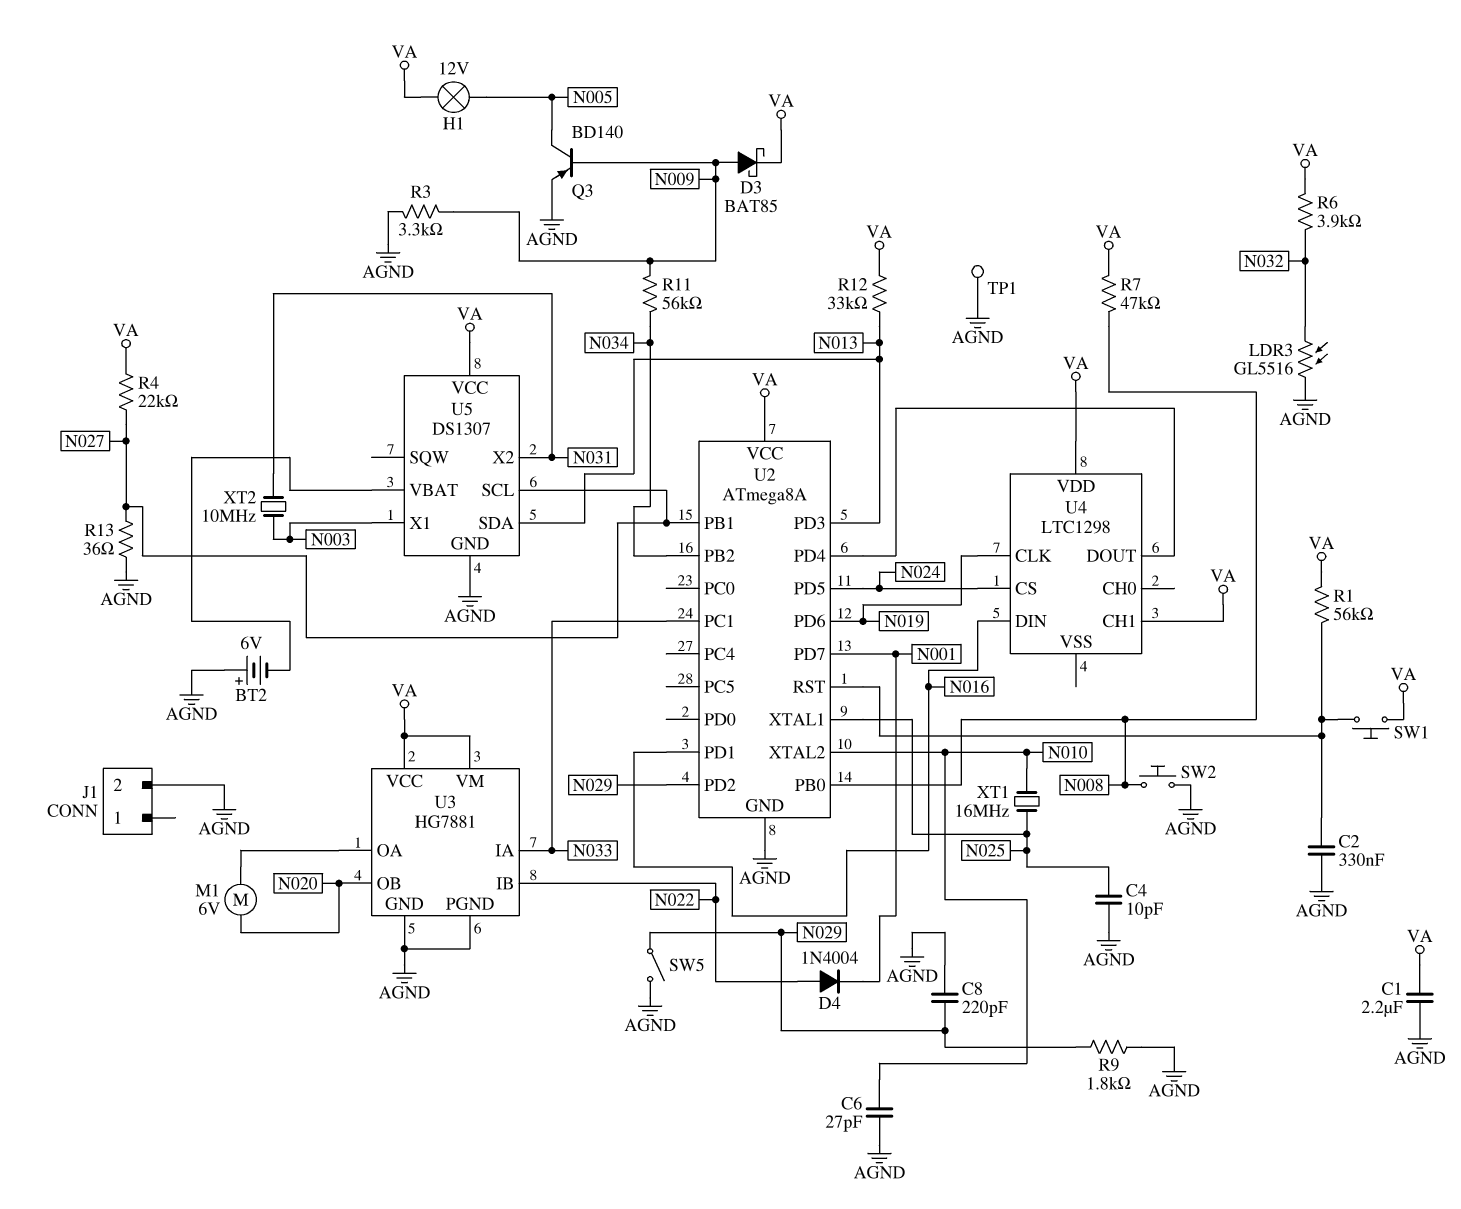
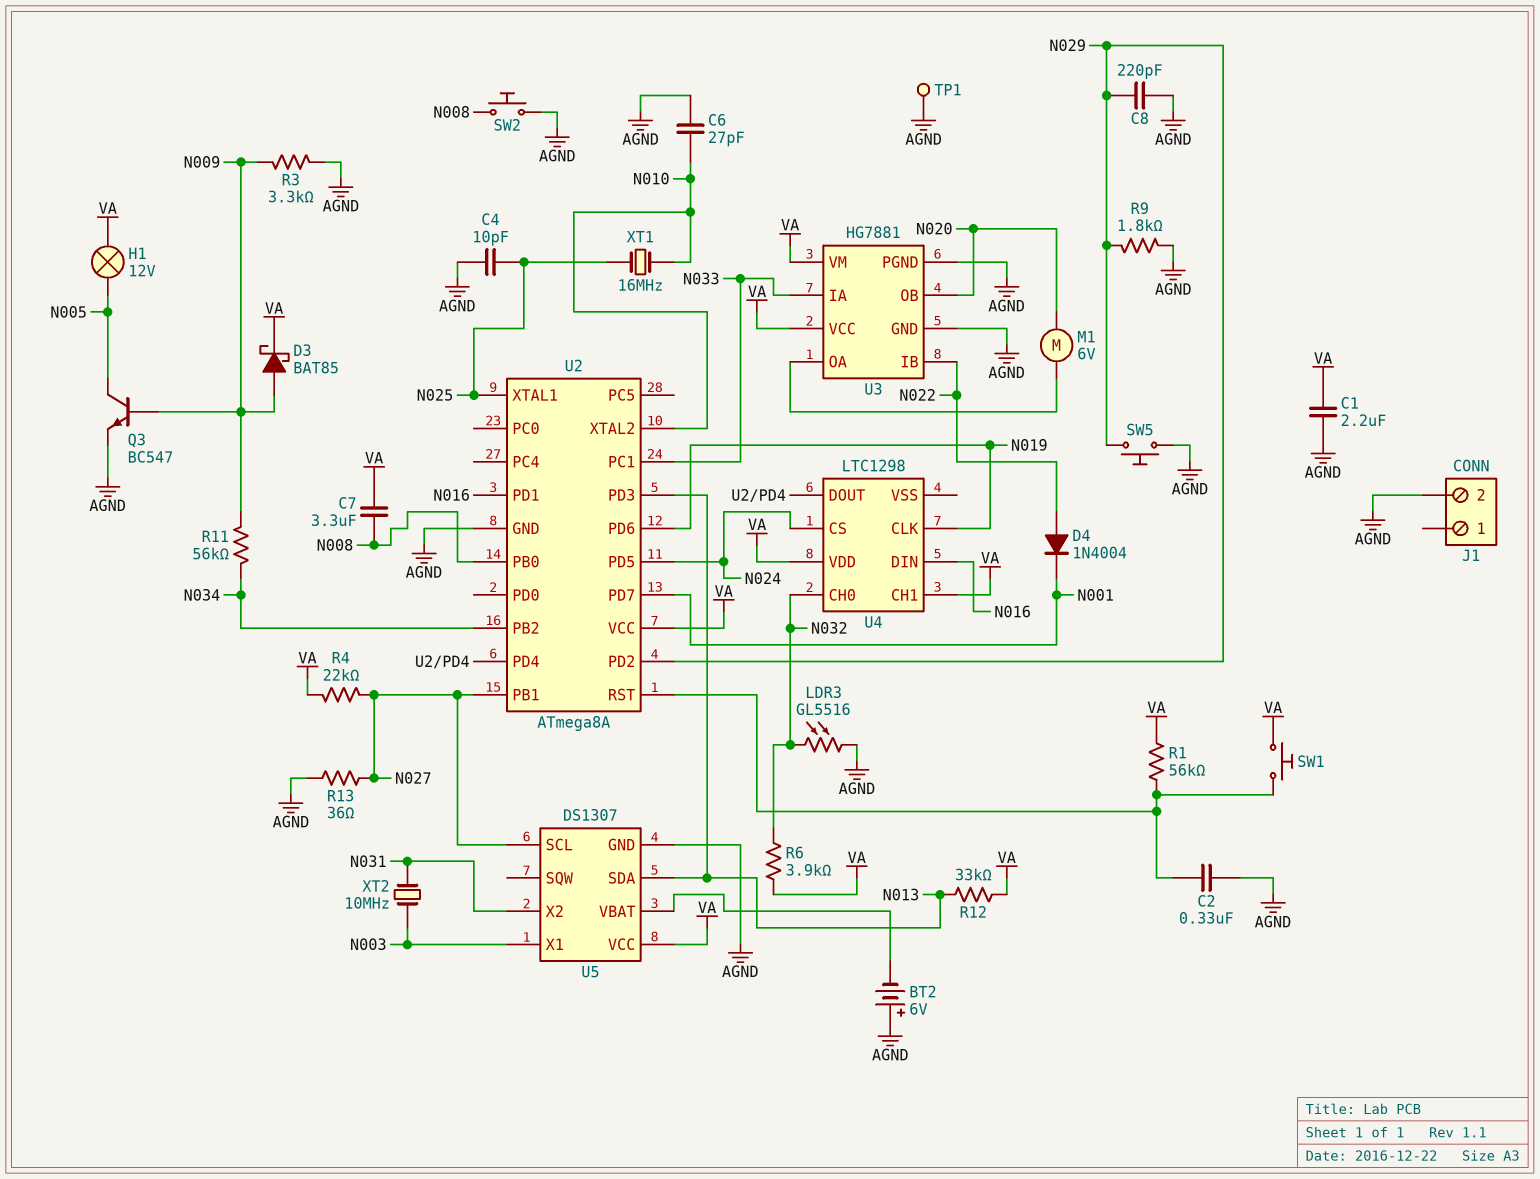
C7: none -> 3.3uF (N008, VA)
Q3: PNP BD140 (B N009, C N005, E AGND) -> NPN BC547 (B N009, C N005, E AGND)
R7: 47k (N008, VA) -> none
SW5: switch (AGND, N029) -> button (AGND, N029)
U4 pin CH0: none -> N032

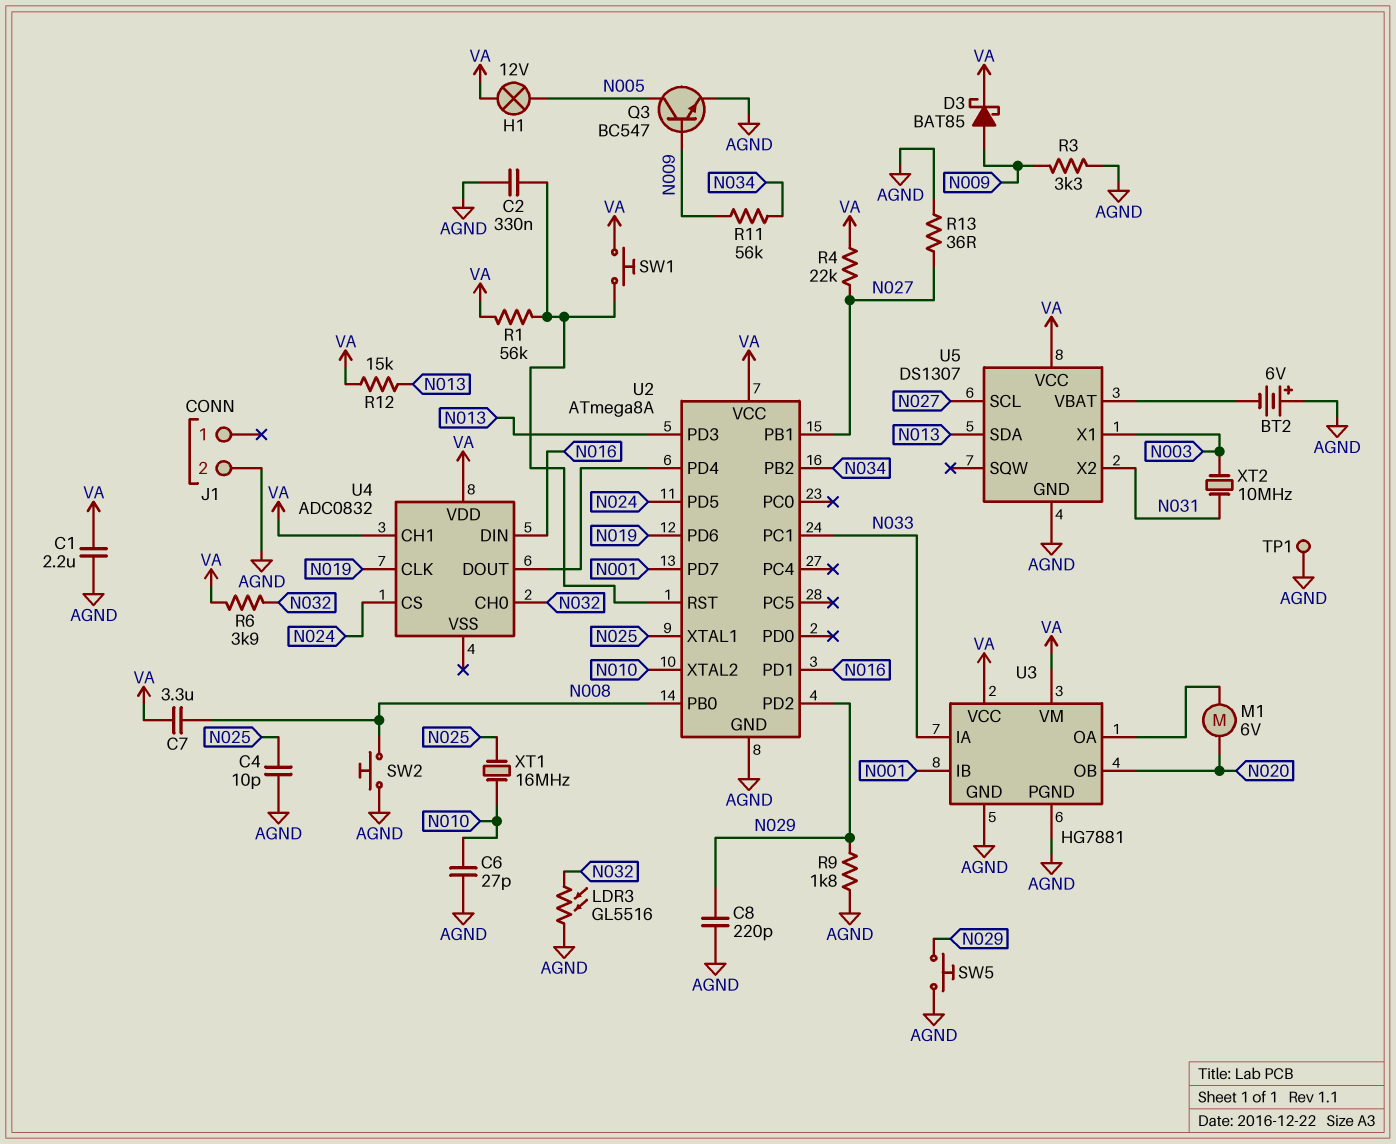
D4: diode 1N4004 (A N022, K N001) -> none
R12: 33k (N013, VA) -> 15k (N013, VA)
U3 pin IB: N022 -> N001
U4: LTC1298 -> ADC0832

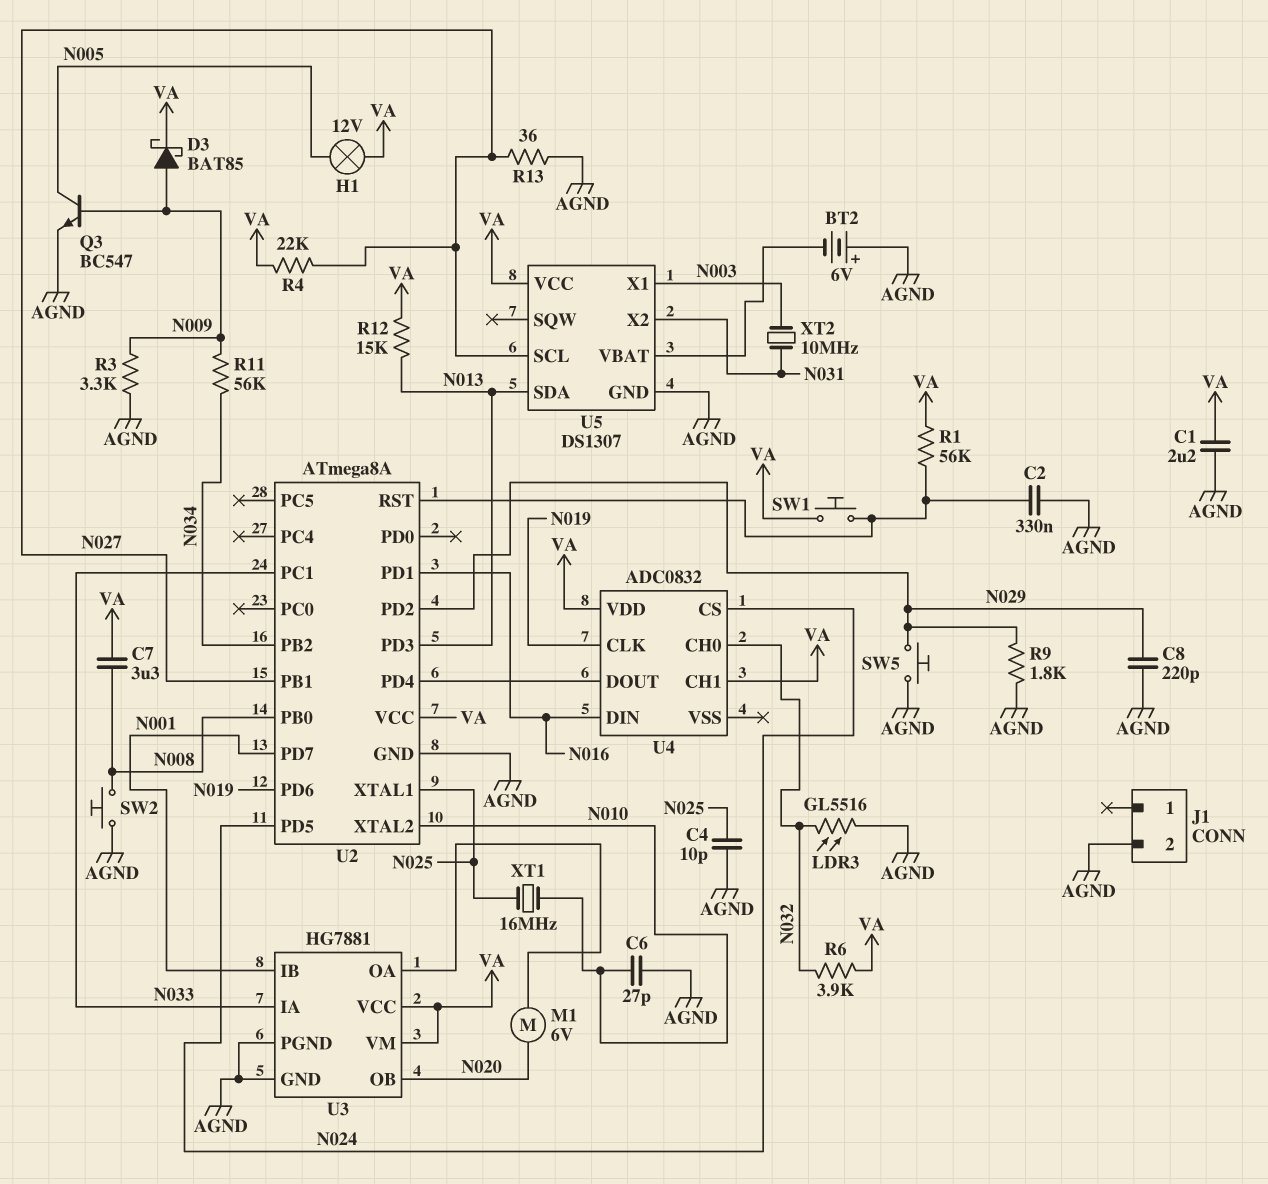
TP1: test point (AGND) -> none

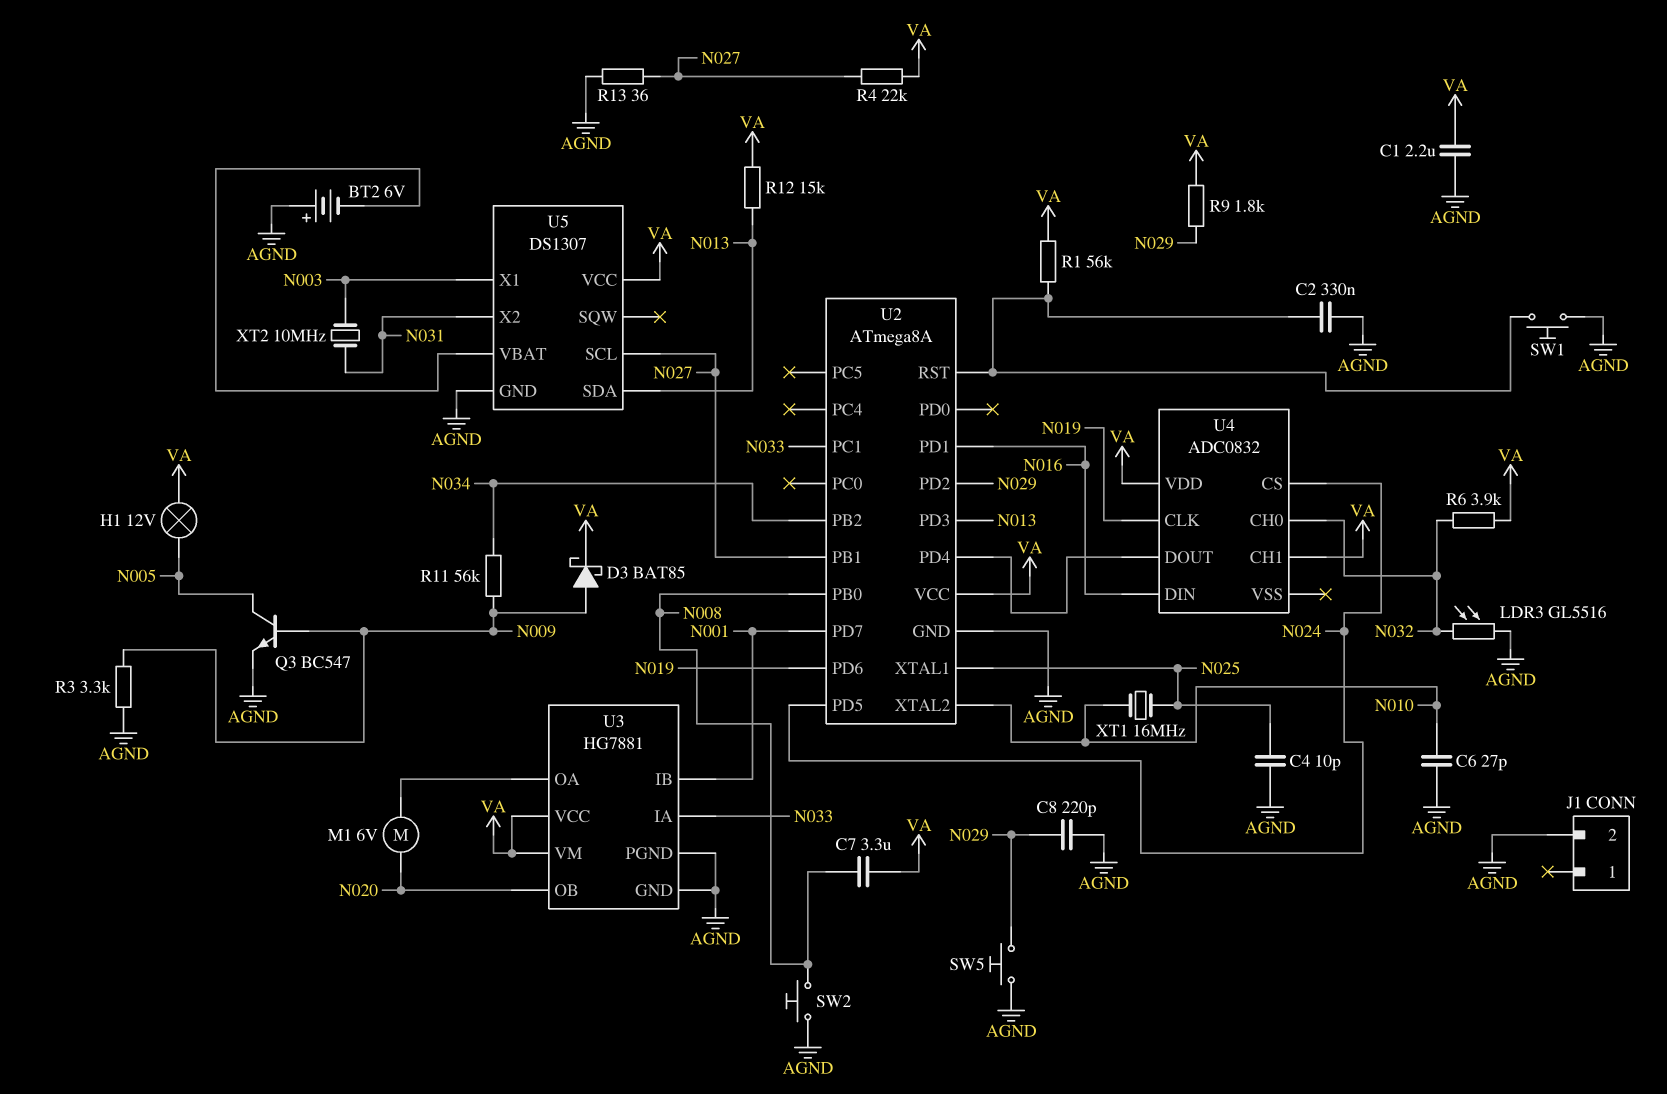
R9: 1.8k (AGND, N029) -> 1.8k (N029, VA)
SW1: button (U2/RST, VA) -> button (AGND, U2/RST)

